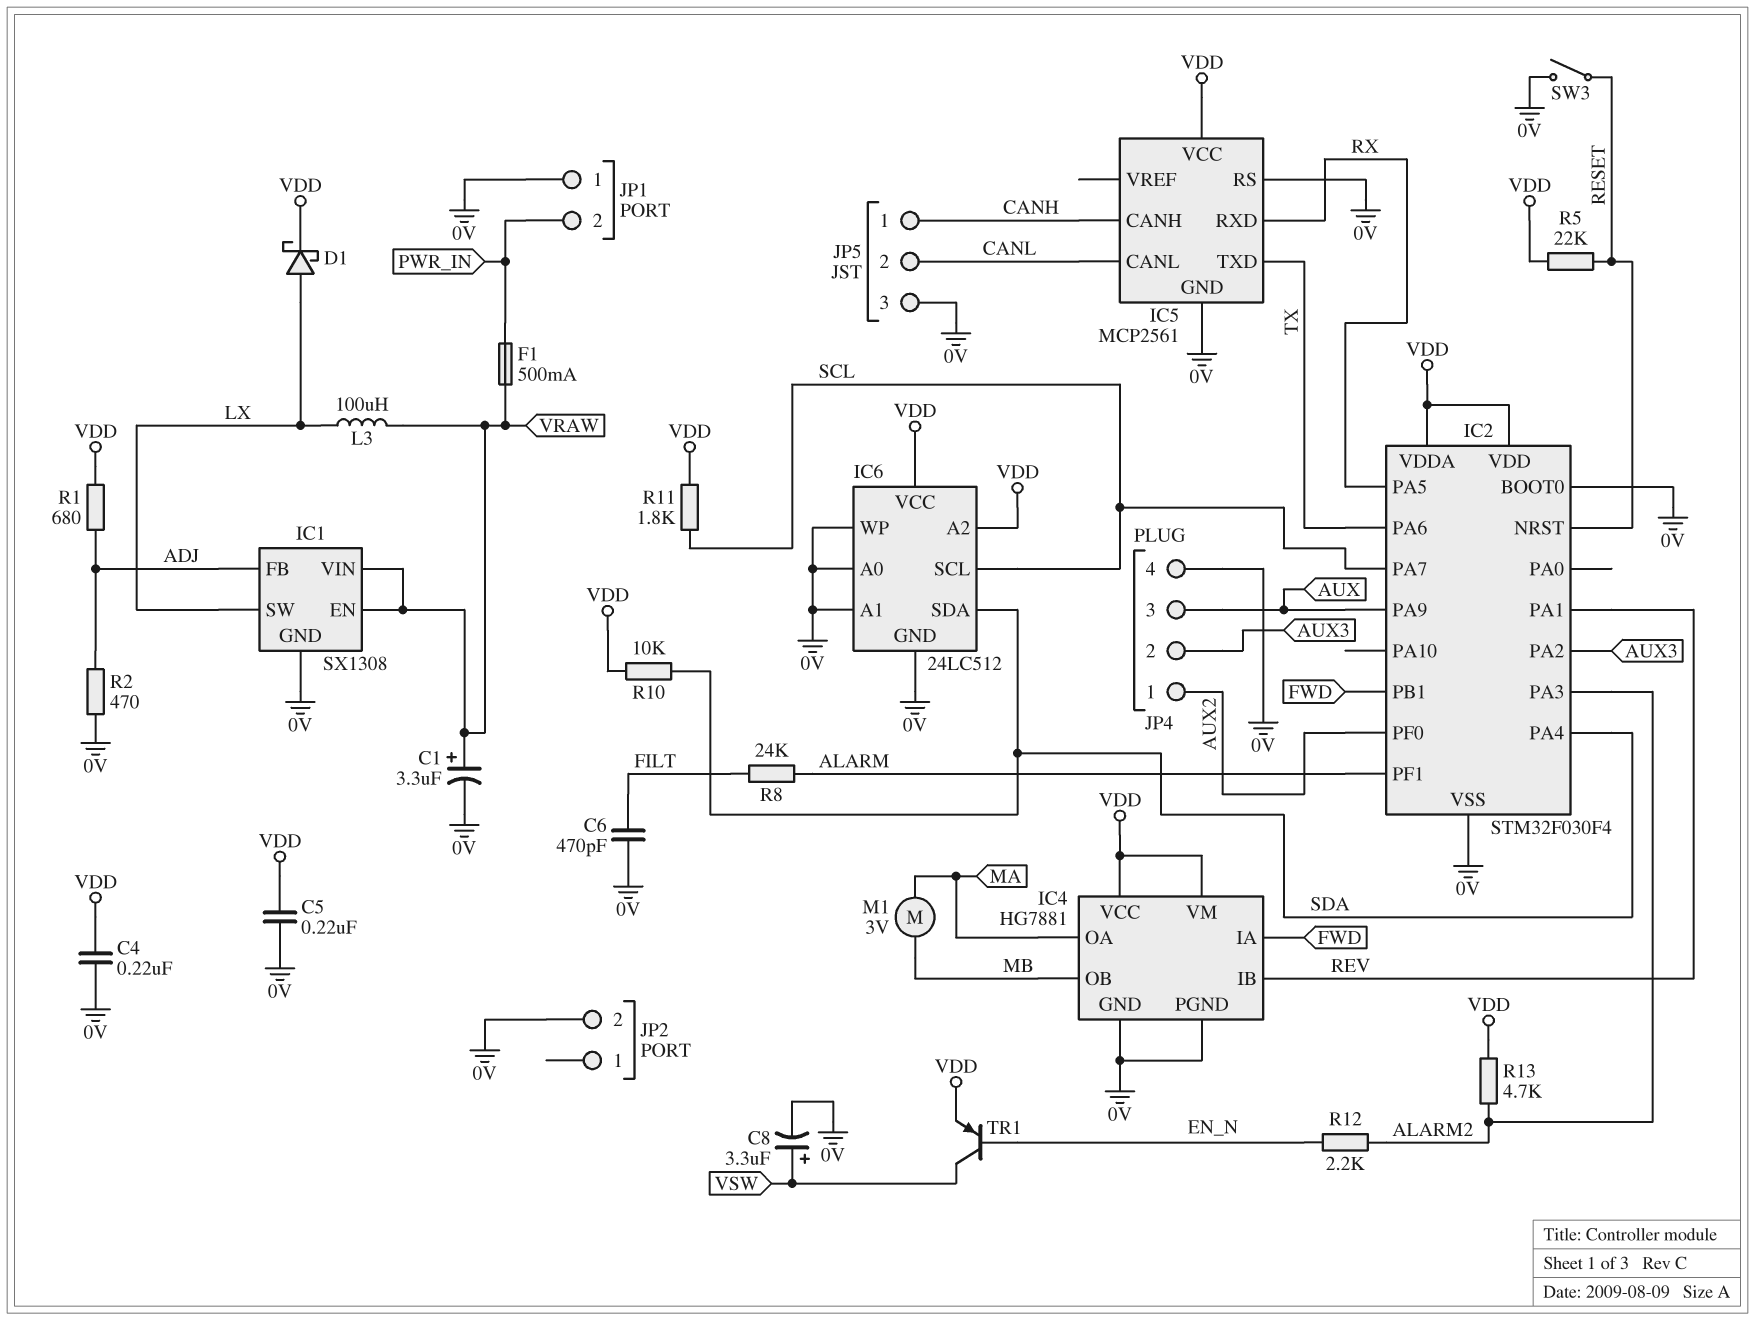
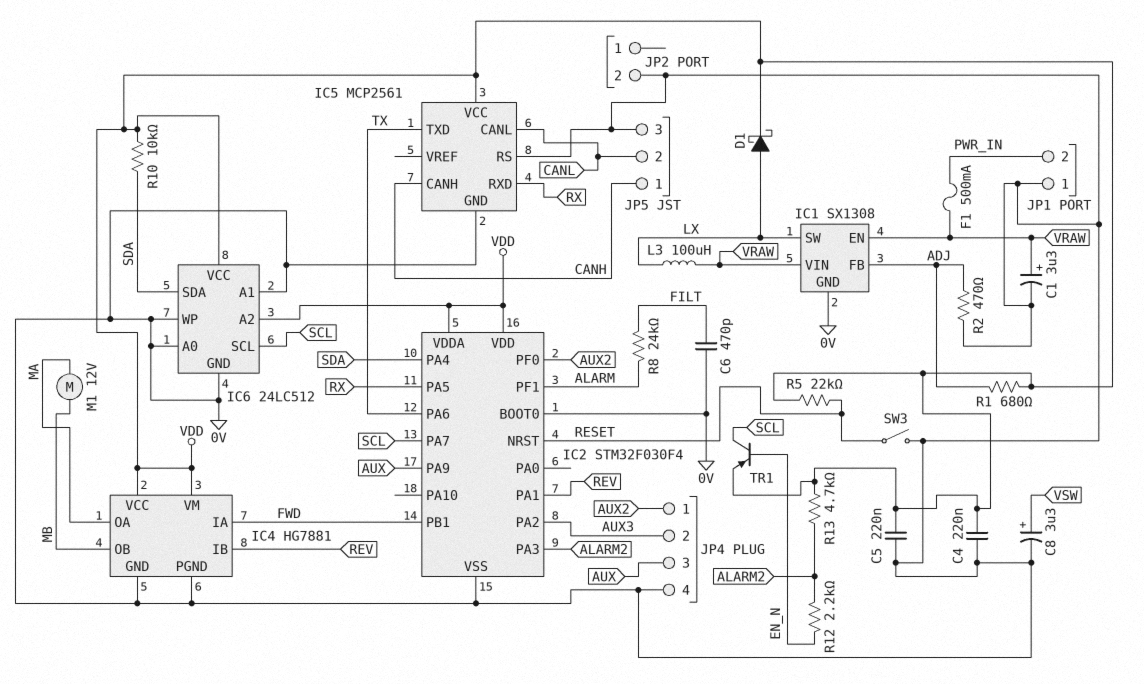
M1: motor 3V (MA, MB) -> motor 12V (MA, MB)
R11: 1.8k (SCL, VDD) -> none
TR1: PNP (B EN_N, C VSW, E VDD) -> PNP (B EN_N, C SCL, E VDD)

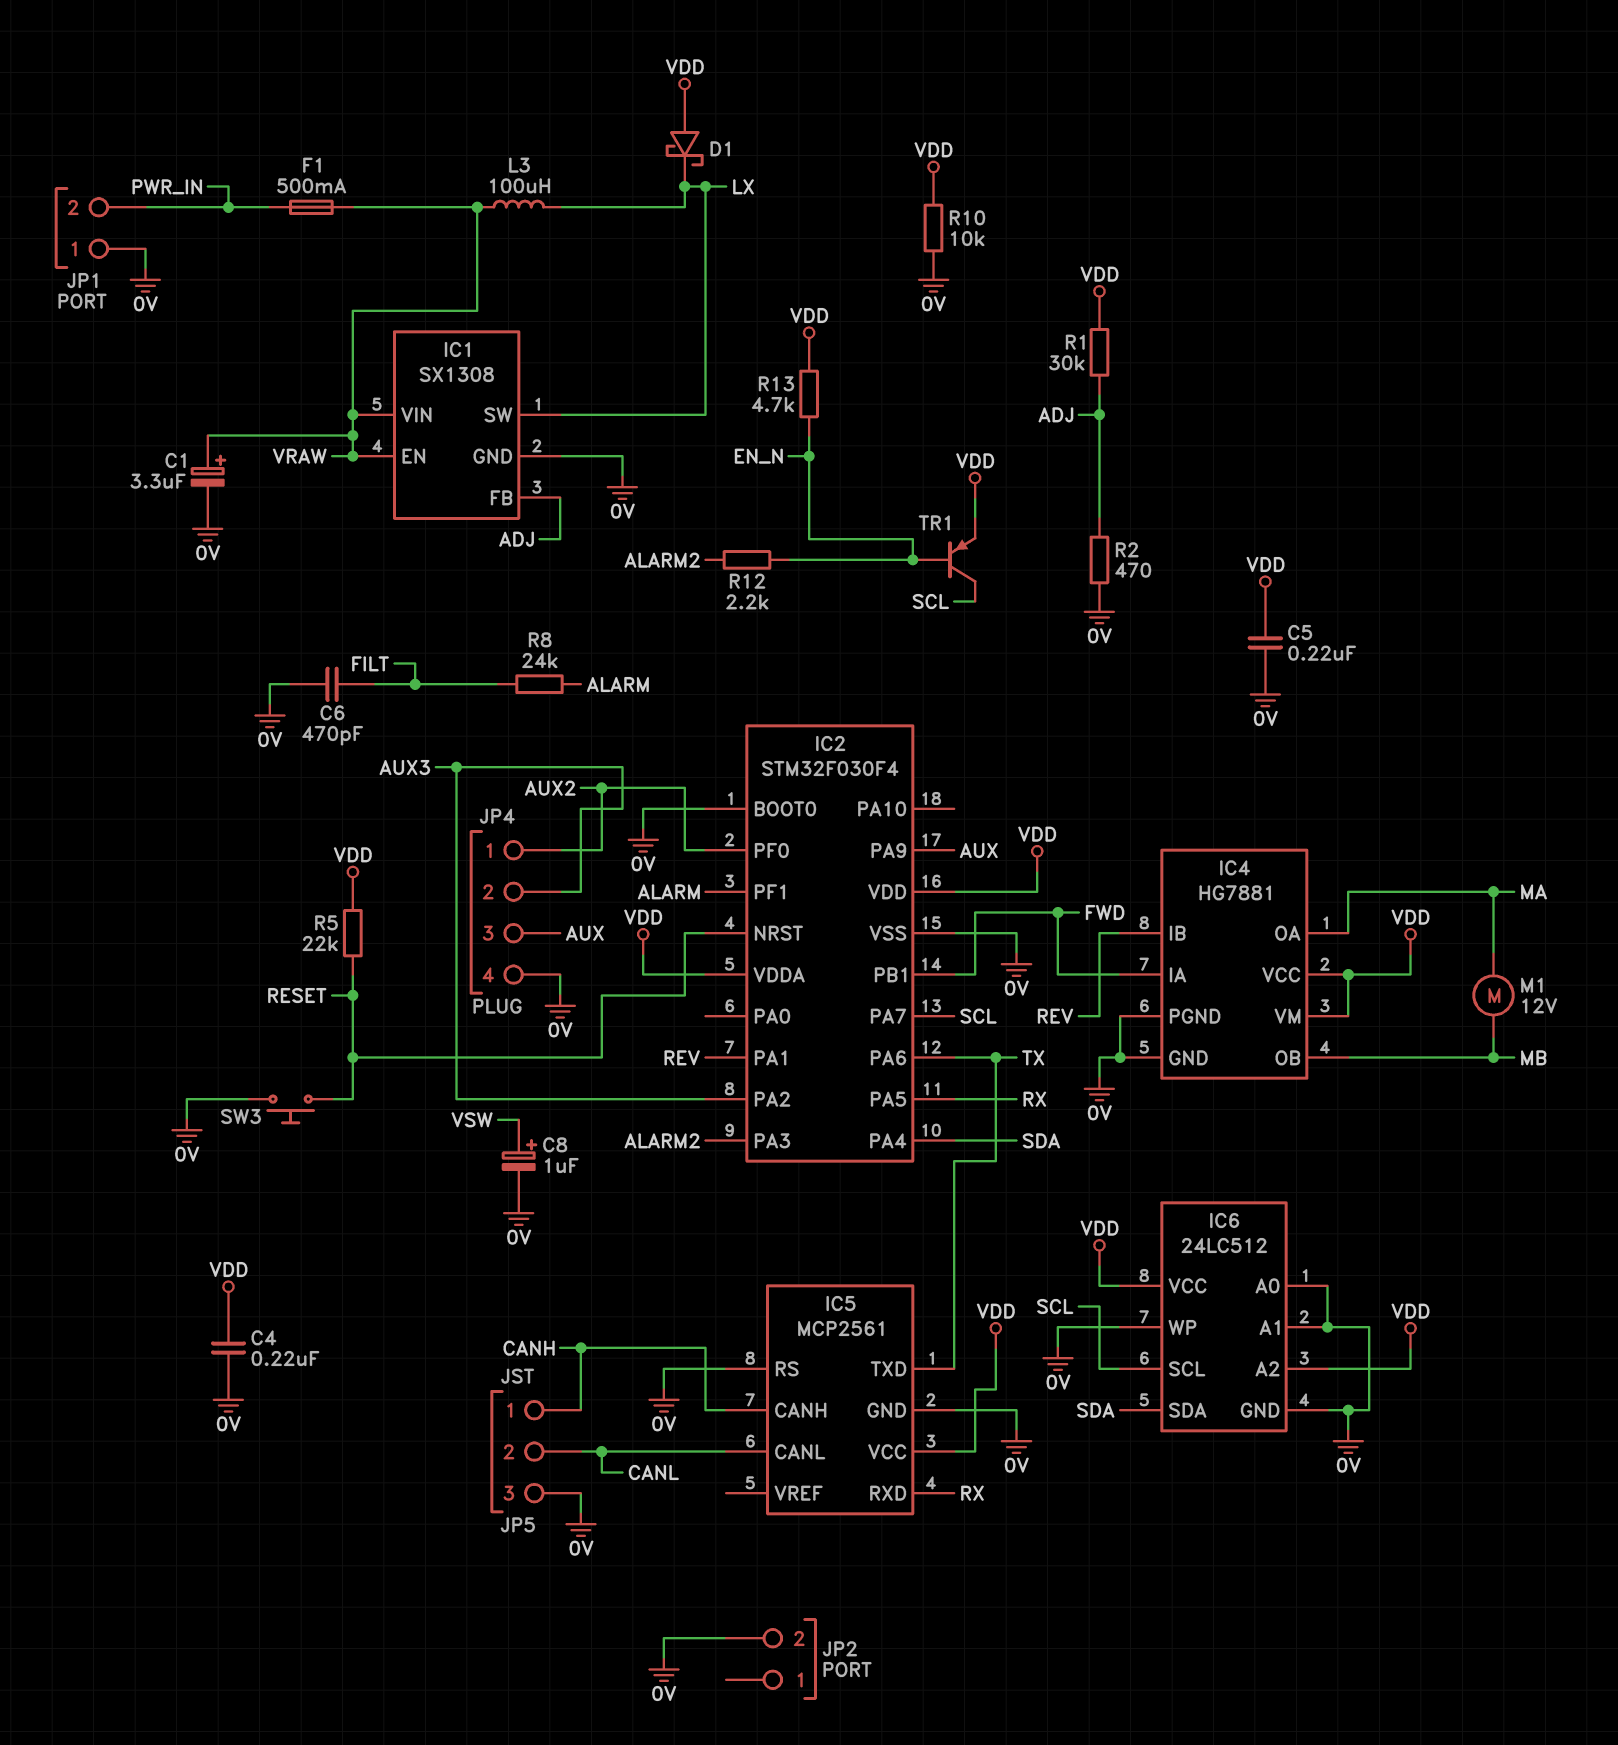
C8: 3.3uF (plus VSW, minus 0V) -> 1uF (plus VSW, minus 0V)
D1: schottky (A LX, K VDD) -> schottky (A VDD, K LX)
R1: 680 (ADJ, VDD) -> 30k (ADJ, VDD)
R10: 10k (SDA, VDD) -> 10k (0V, VDD)
R13: 4.7k (ALARM2, VDD) -> 4.7k (EN_N, VDD)
SW3: switch (0V, RESET) -> button (0V, RESET)

